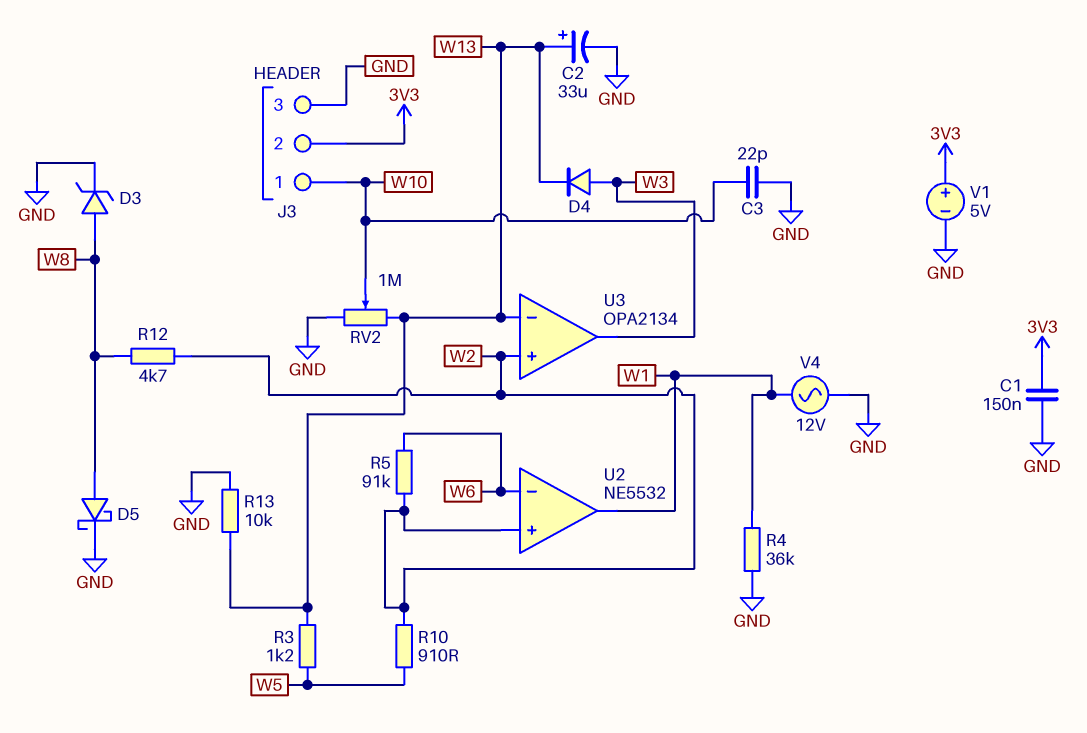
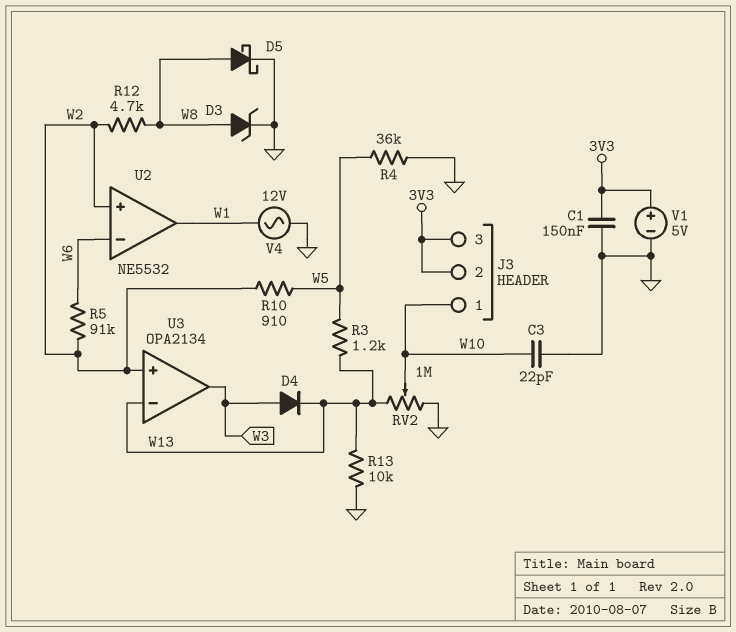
C2: 33uF (plus W13, minus GND) -> none
J3 pin 3: GND -> 3V3
R4: 36k (GND, W1) -> 36k (GND, W5)

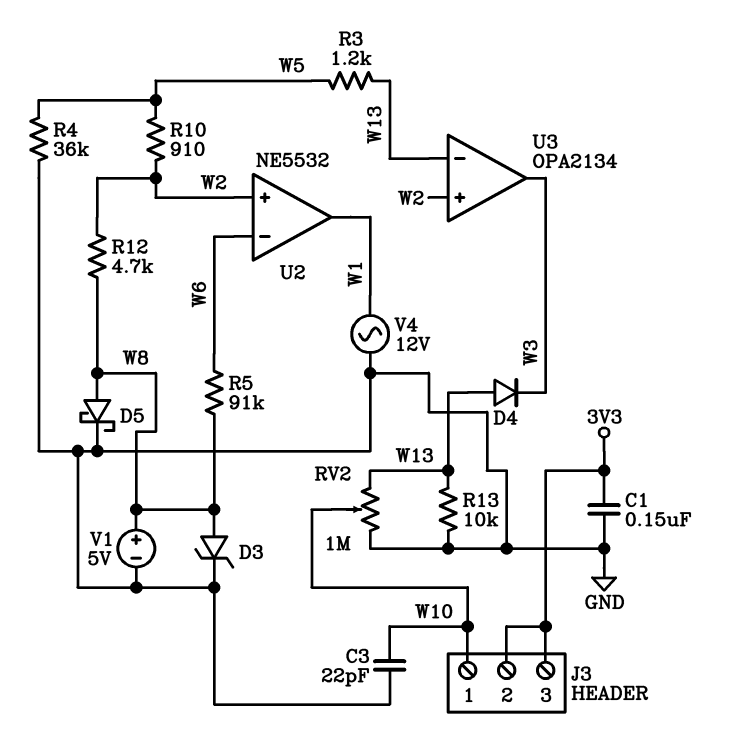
D4: diode (A W3, K W13) -> diode (A W13, K W3)
R5: 91k (W2, W6) -> 91k (W6, W8)
V1: 5V (plus 3V3, minus GND) -> 5V (plus W8, minus GND)

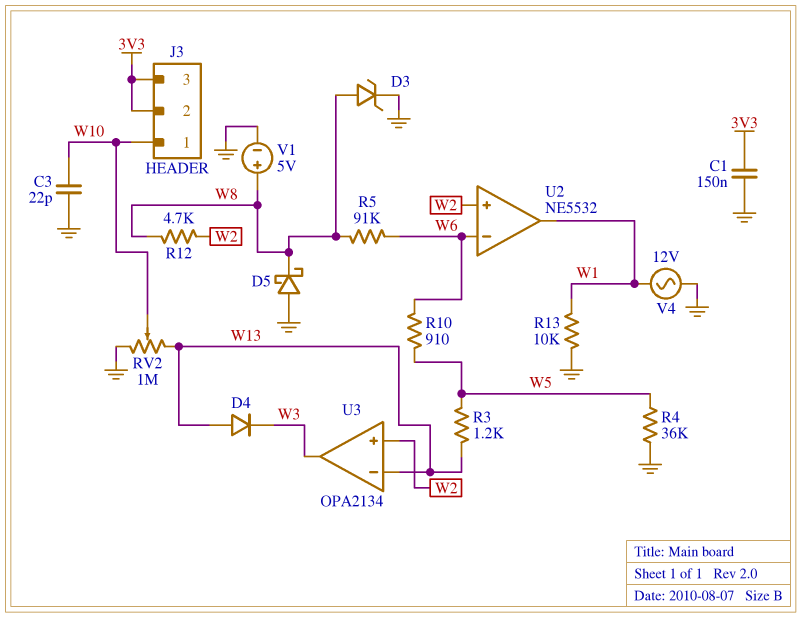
D5: schottky (A W8, K GND) -> schottky (A GND, K W8)
R10: 910 (W2, W5) -> 910 (W5, W6)
R13: 10k (GND, W13) -> 10k (GND, W1)

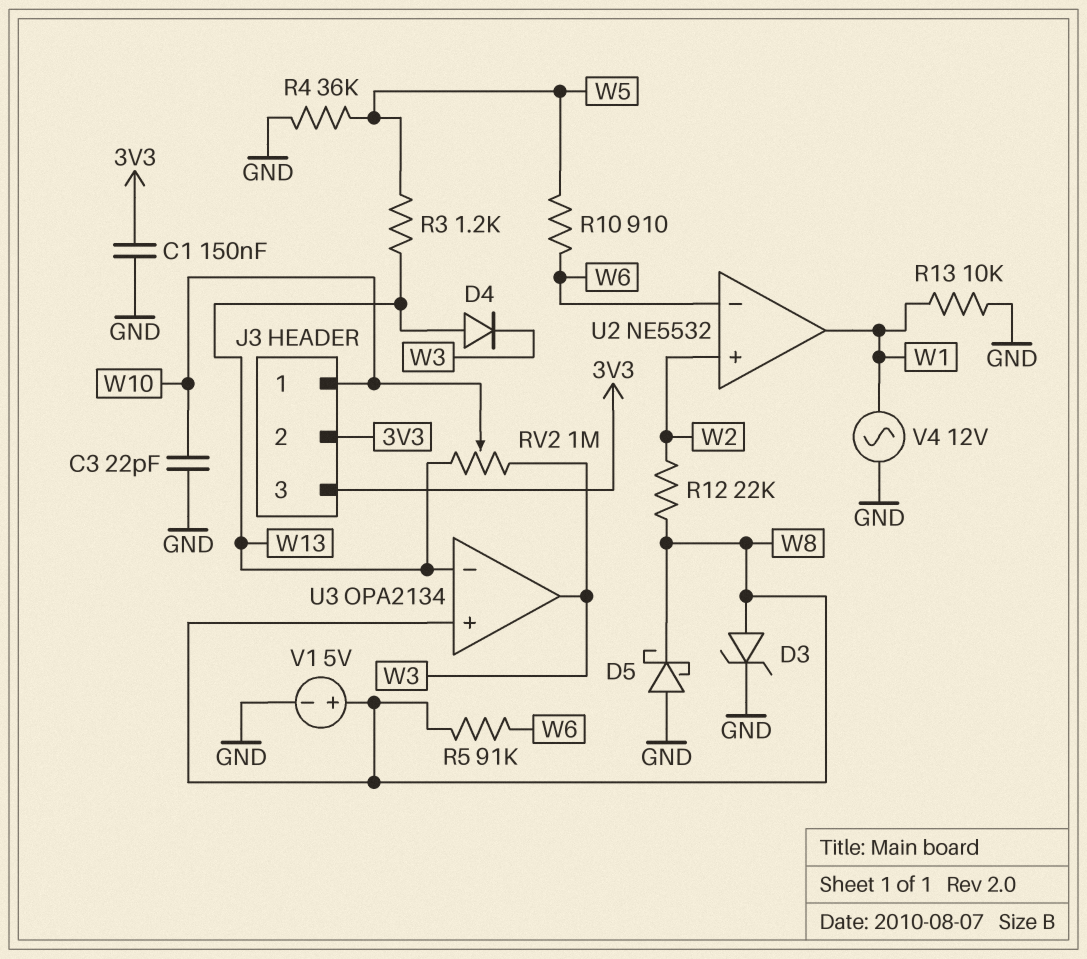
R12: 4.7k (W2, W8) -> 22k (W2, W8)
RV2: 1M (GND, W13, wiper W10) -> 1M (W3, W13, wiper W10)
U3 pin in+: W2 -> W8

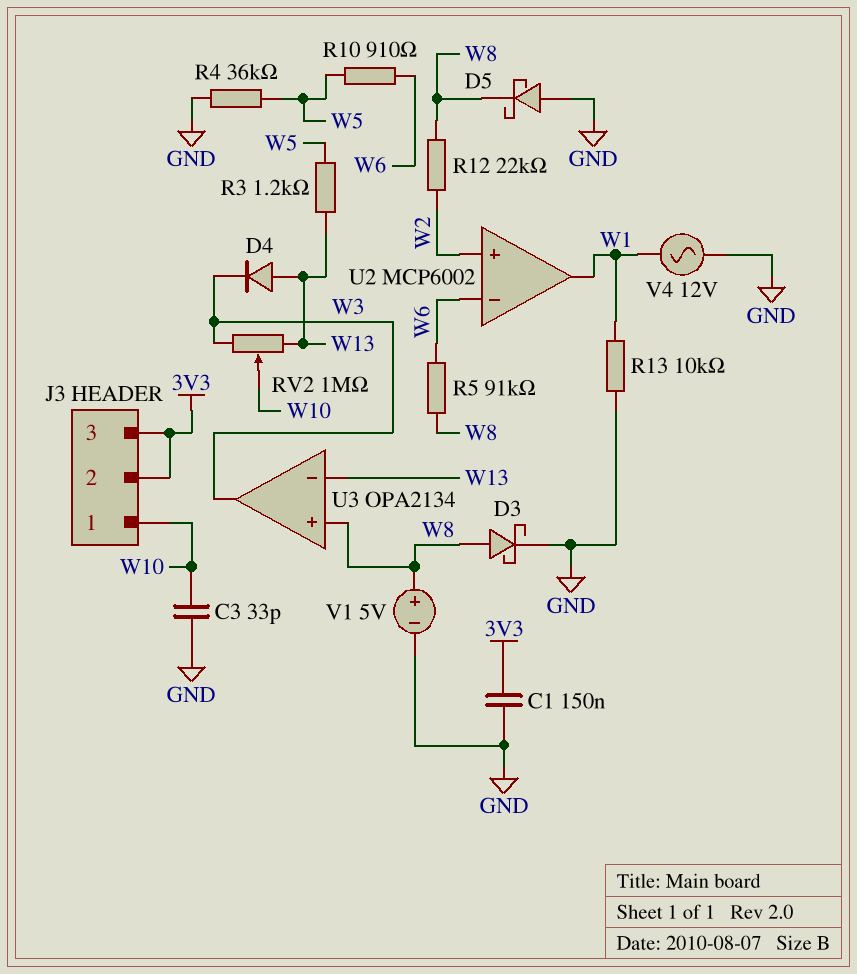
C3: 22pF (GND, W10) -> 33pF (GND, W10)
D3: zener (A W8, K GND) -> schottky (A W8, K GND)
U2: NE5532 -> MCP6002

